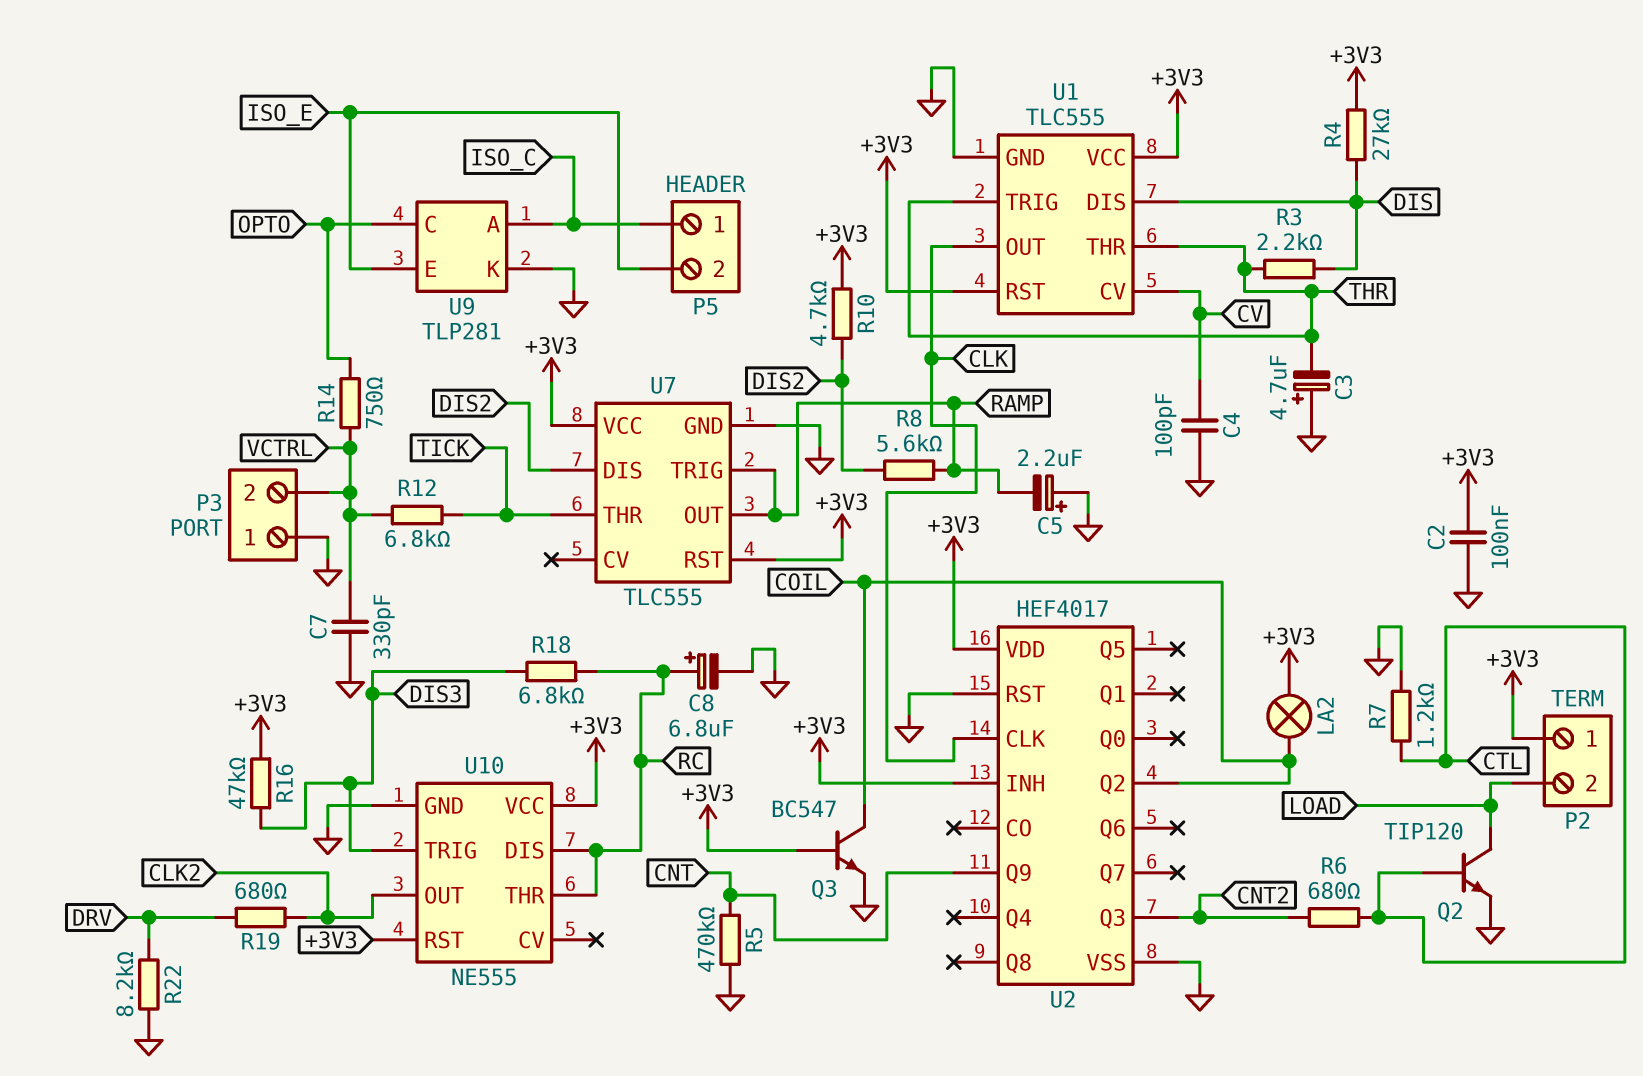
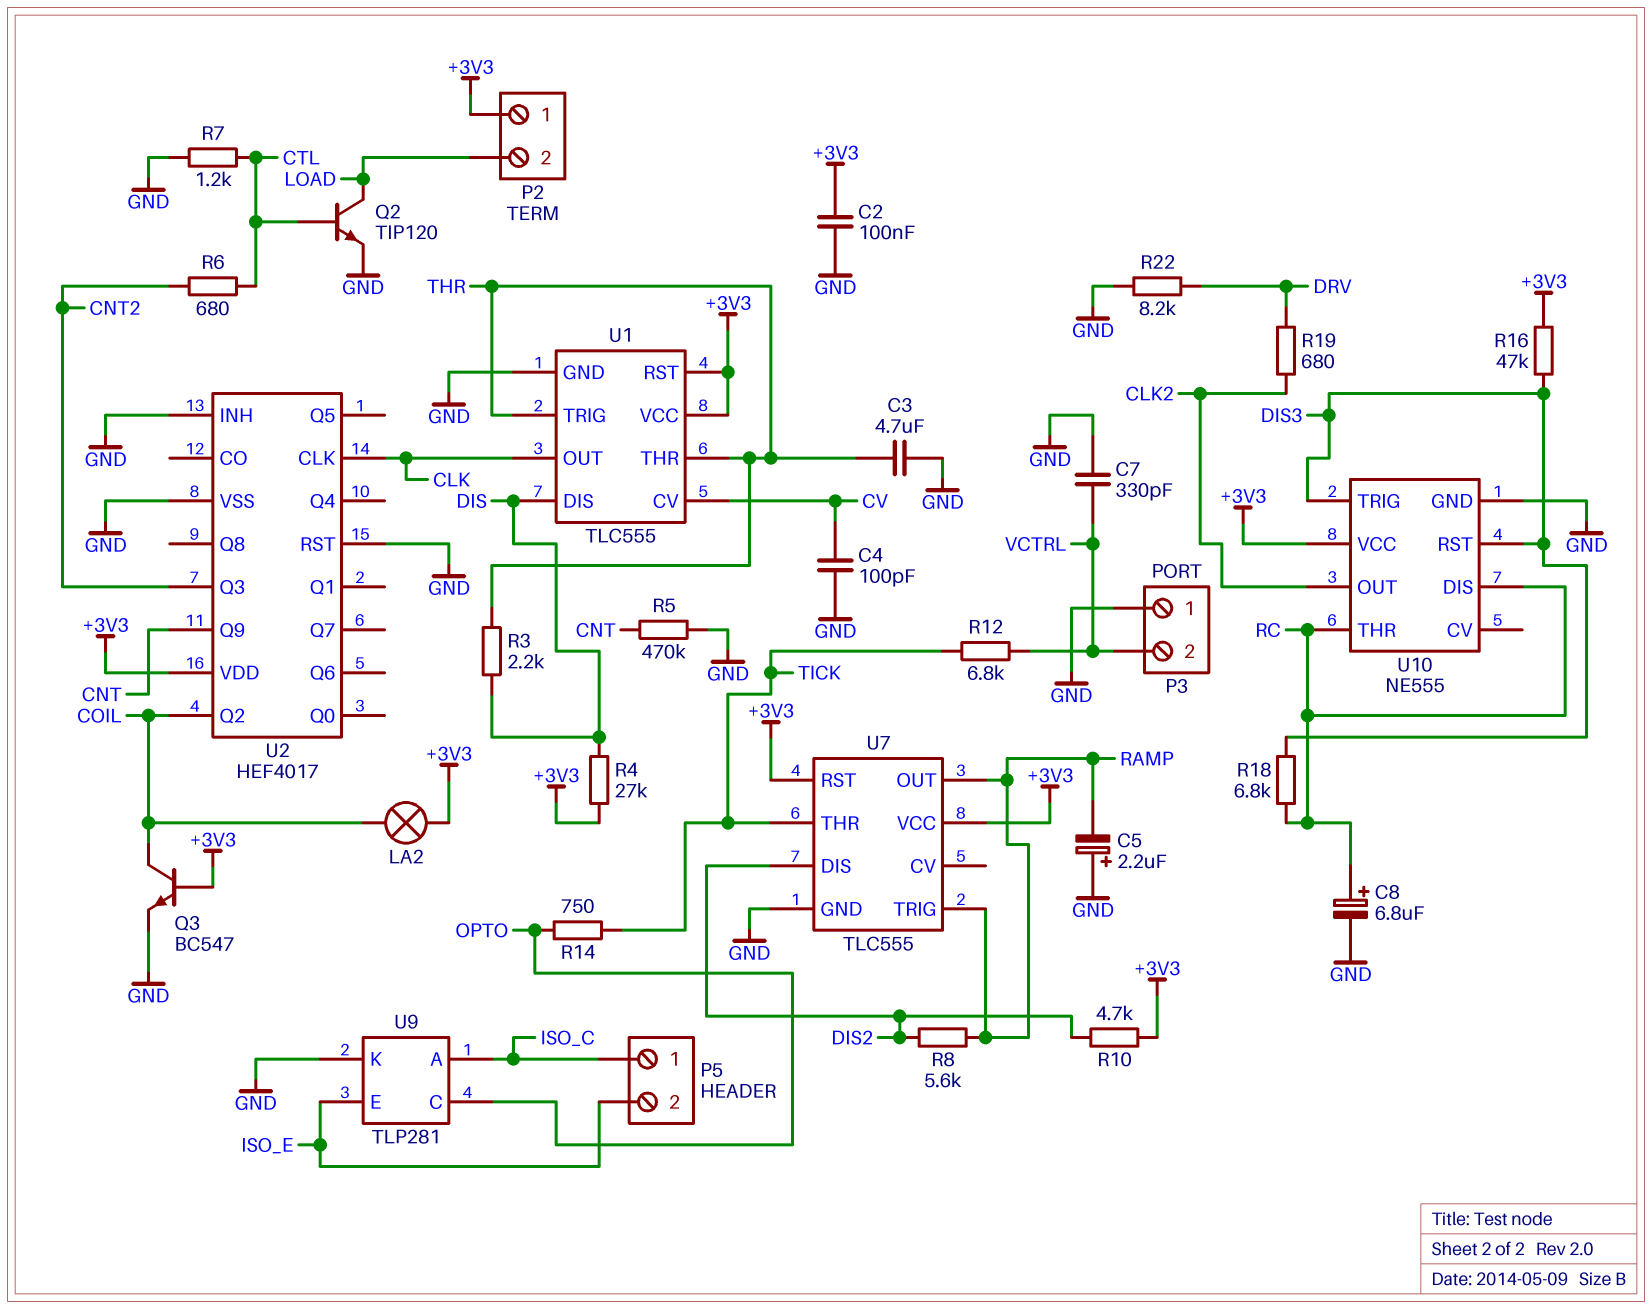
C3: 4.7uF (plus GND, minus THR) -> 4.7uF (GND, THR)
R14: 750 (OPTO, VCTRL) -> 750 (OPTO, TICK)
U2 pin INH: +3V3 -> GND
U10 pin RST: +3V3 -> DIS3

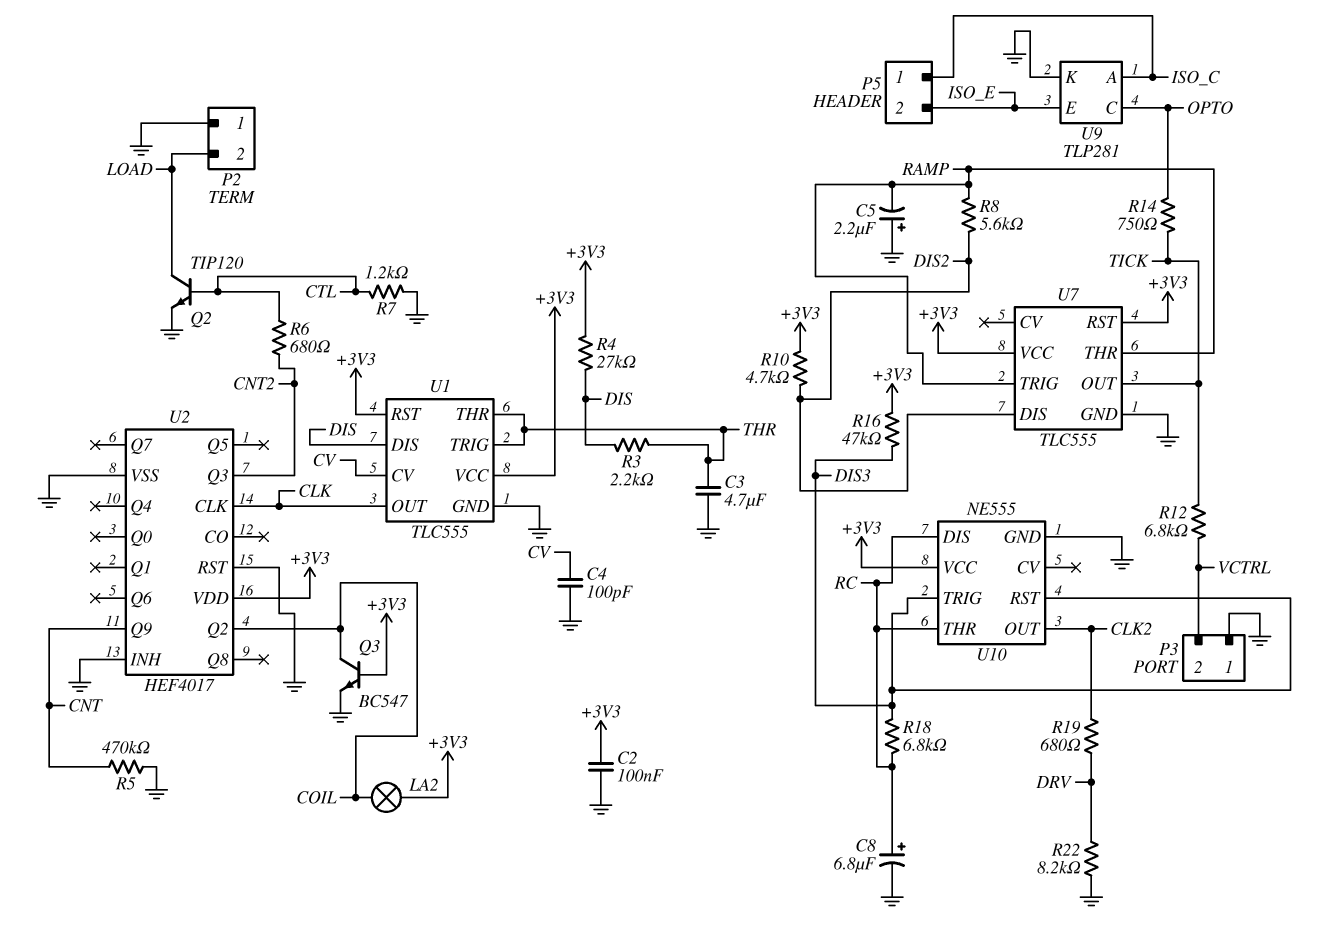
C7: 330pF (GND, VCTRL) -> none
P2 pin 1: +3V3 -> GND
U7 pin OUT: RAMP -> TICK
U7 pin THR: TICK -> RAMP

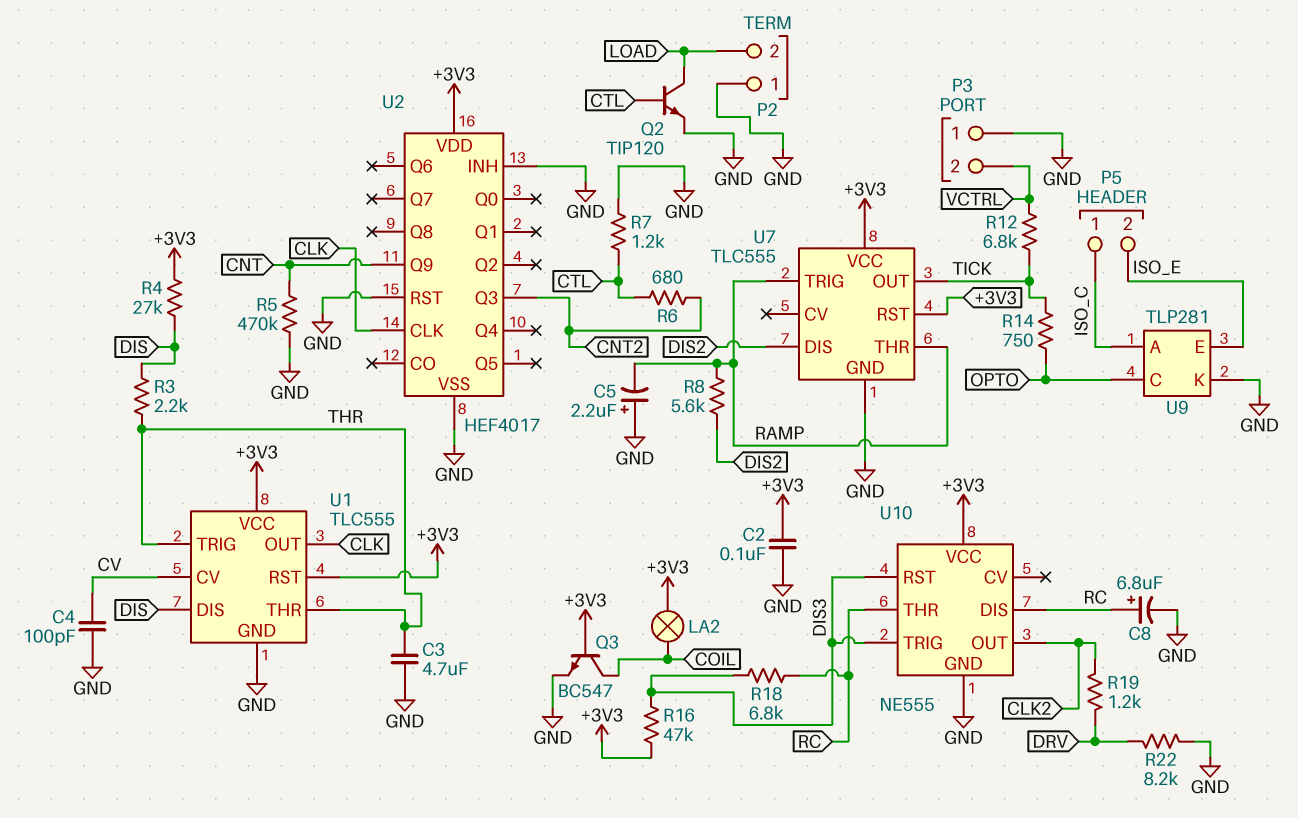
R10: 4.7k (+3V3, DIS2) -> none
R19: 680 (CLK2, DRV) -> 1.2k (CLK2, DRV)
U2 pin Q2: COIL -> none

